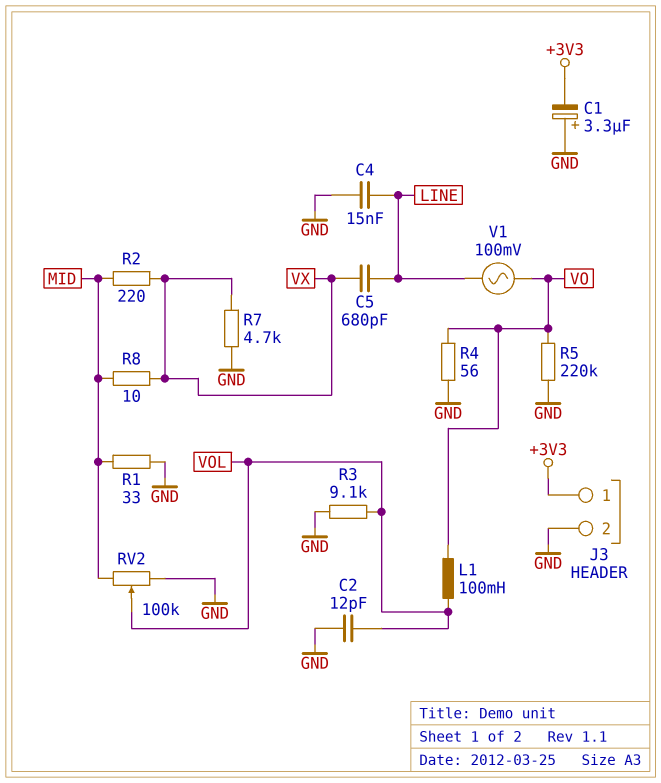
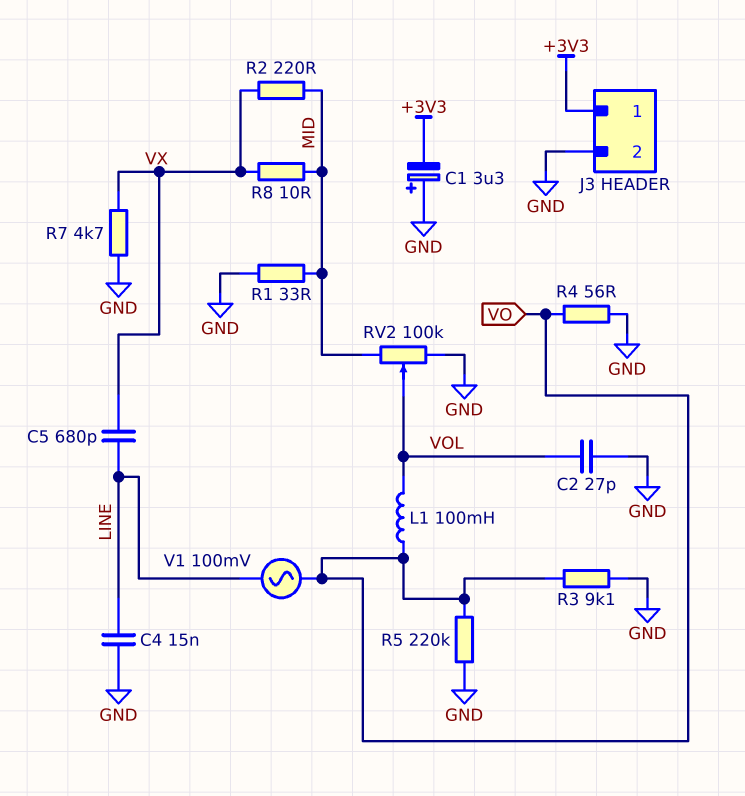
C2: 12pF (GND, VOL) -> 27pF (GND, VOL)
R3: 9.1k (GND, VOL) -> 9.1k (GND, VO)

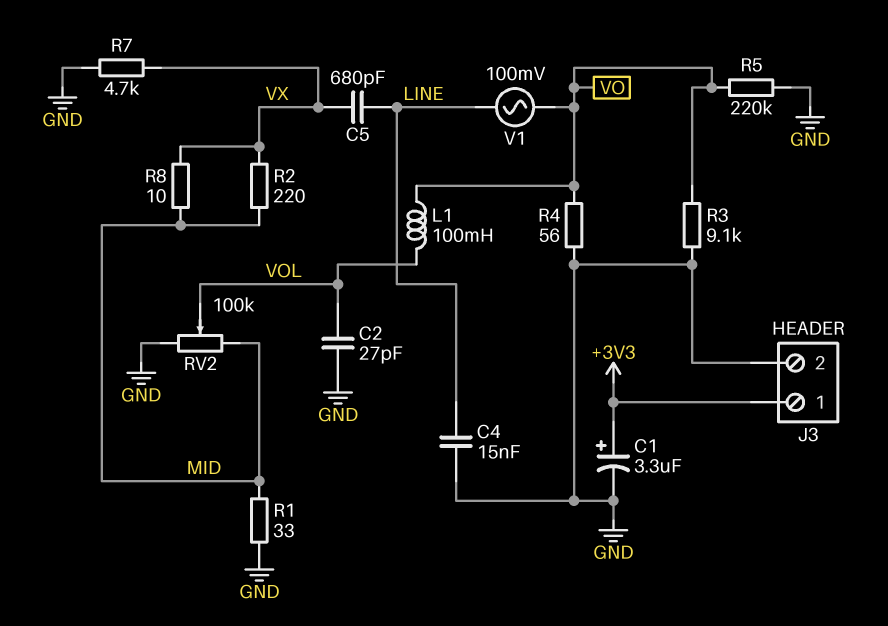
C1: 3.3uF (plus GND, minus +3V3) -> 3.3uF (plus +3V3, minus GND)

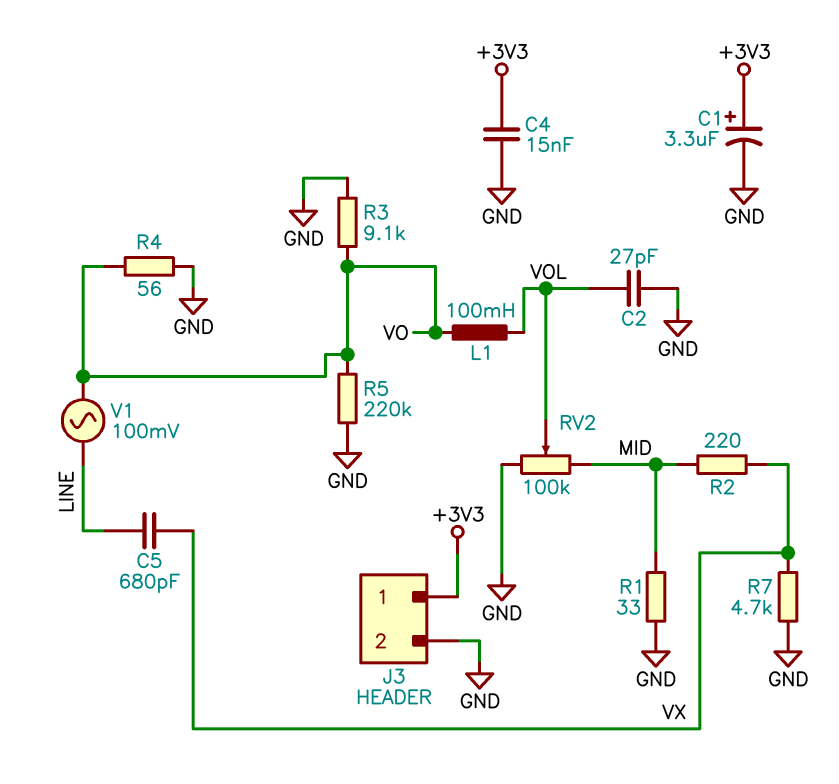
C4: 15nF (GND, LINE) -> 15nF (+3V3, GND)
R8: 10 (MID, VX) -> none

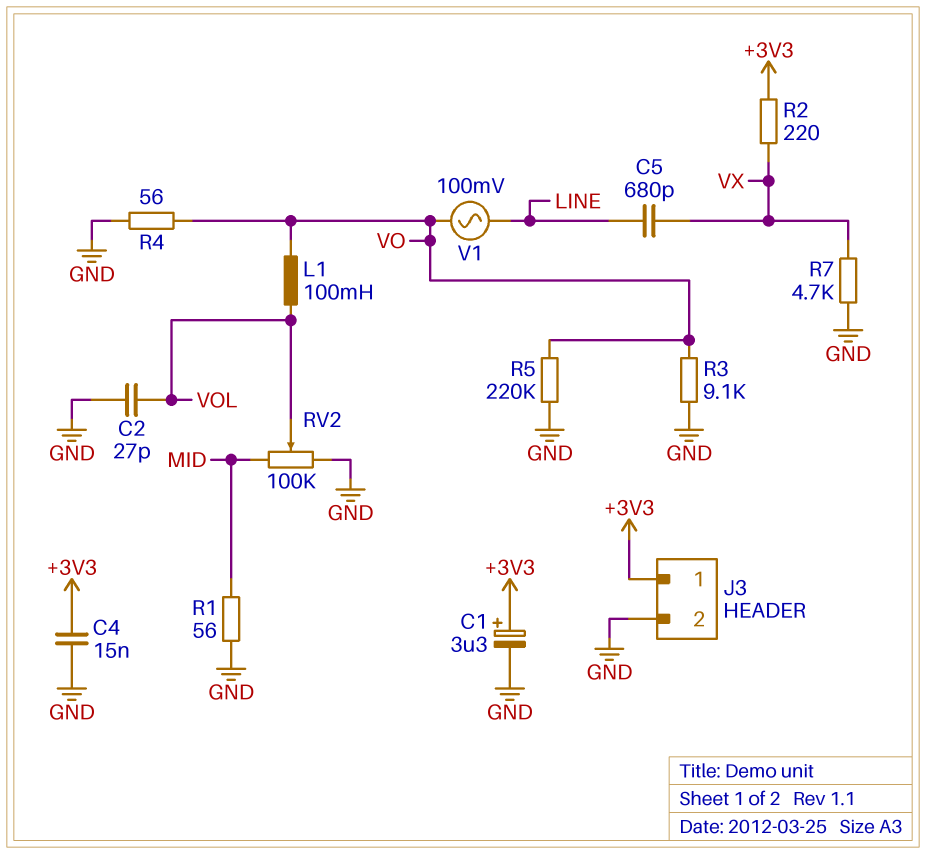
R1: 33 (GND, MID) -> 56 (GND, MID)
R2: 220 (MID, VX) -> 220 (+3V3, VX)

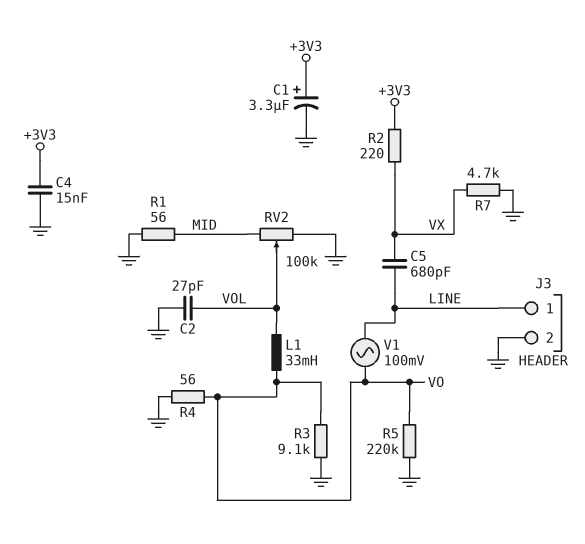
J3 pin 1: +3V3 -> LINE
L1: 100mH (VO, VOL) -> 33mH (VO, VOL)

